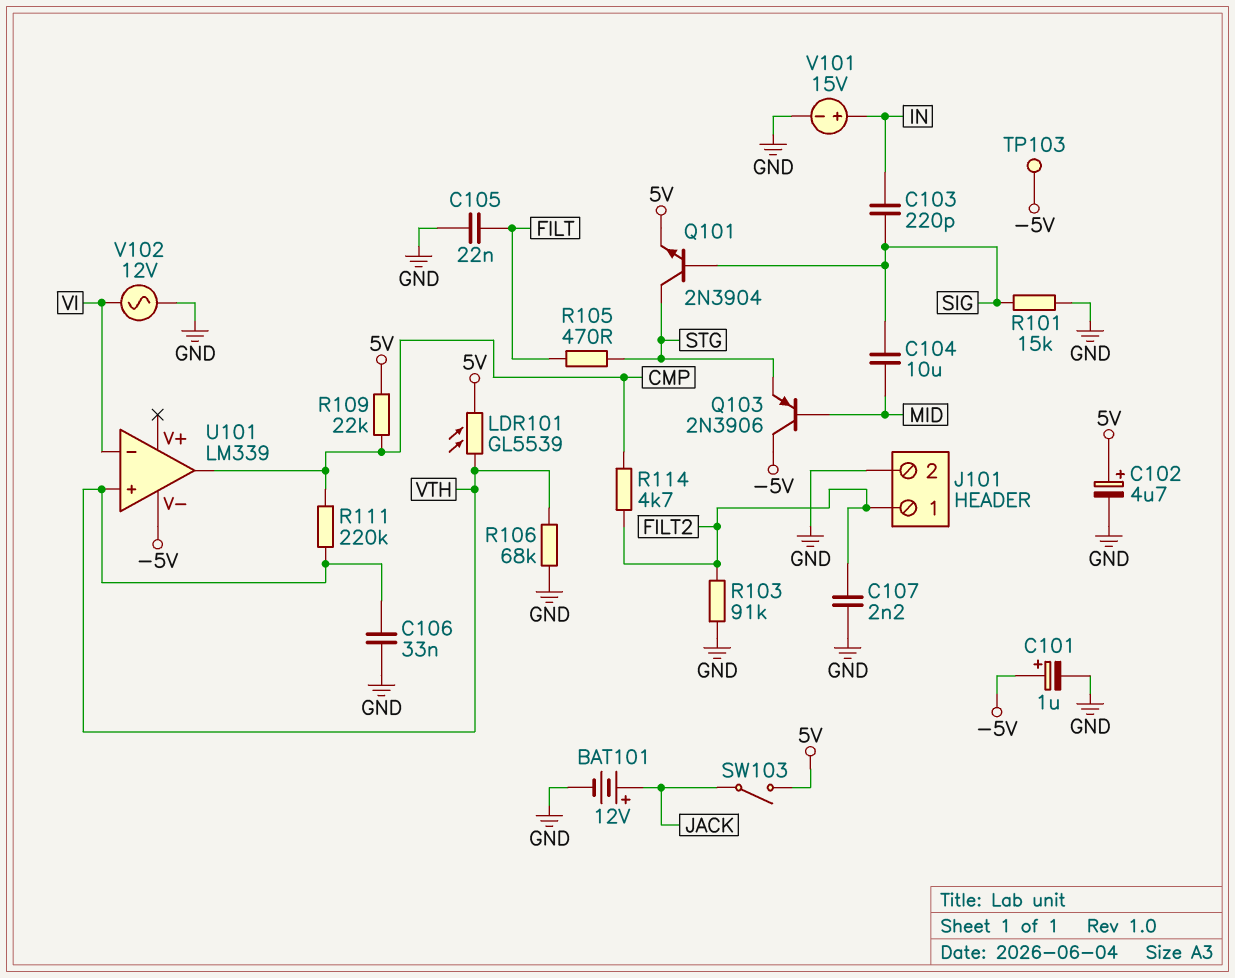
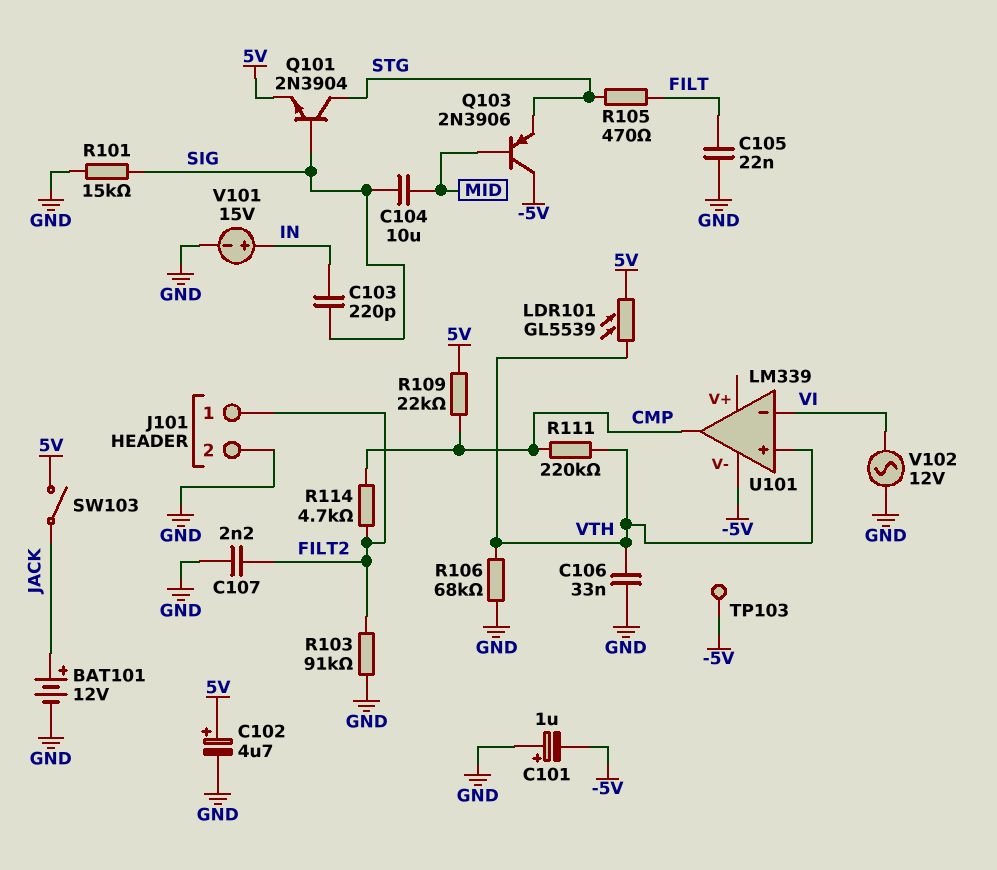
C101: 1uF (plus -5V, minus GND) -> 1uF (plus GND, minus -5V)

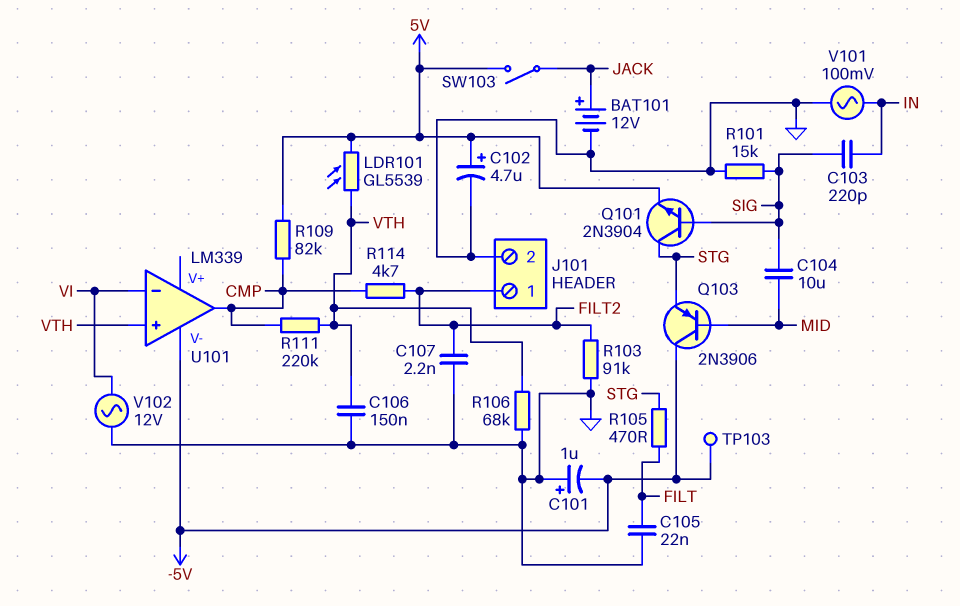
C106: 33nF (GND, VTH) -> 150nF (GND, VTH)
R109: 22k (5V, CMP) -> 82k (5V, CMP)
V101: 15V (plus IN, minus GND) -> AC 100mV (GND, IN)

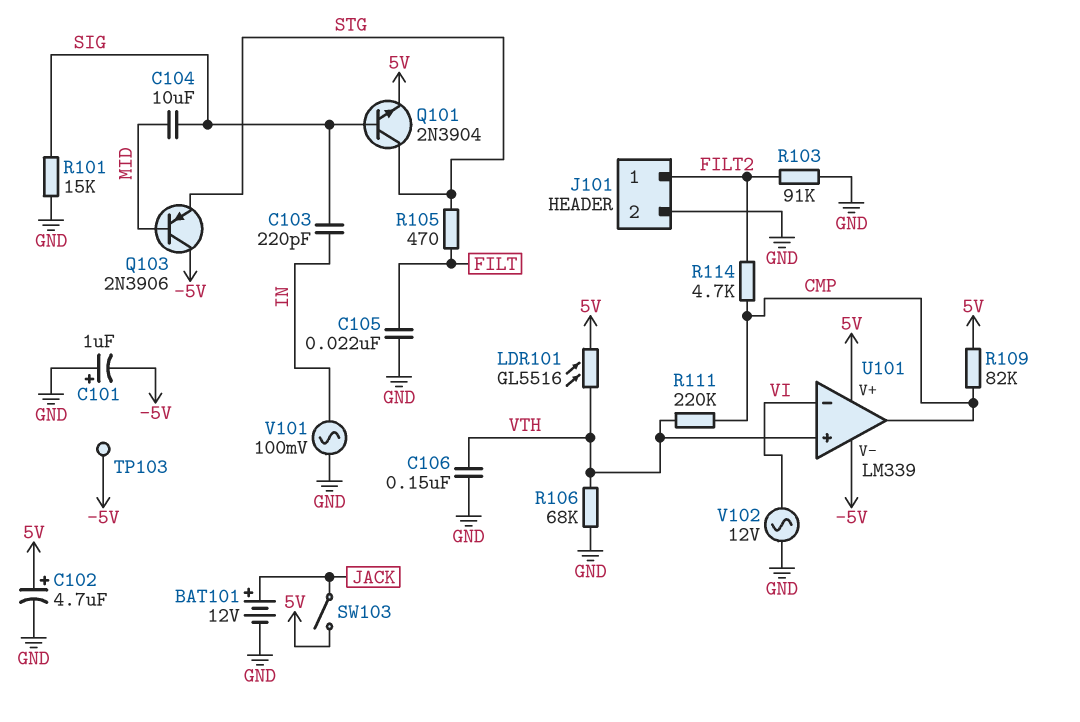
C107: 2.2nF (FILT2, GND) -> none
LDR101: GL5539 (5V, VTH) -> GL5516 (5V, VTH)
U101 pin V+: none -> 5V

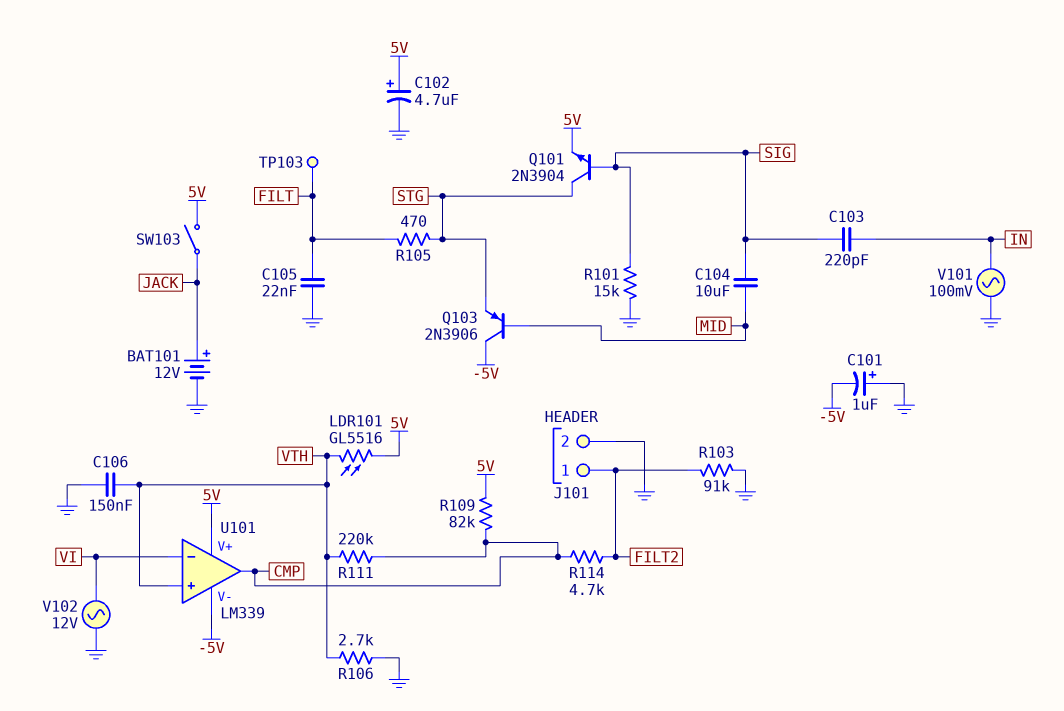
R106: 68k (GND, VTH) -> 2.7k (GND, VTH)
TP103: test point (-5V) -> test point (FILT)

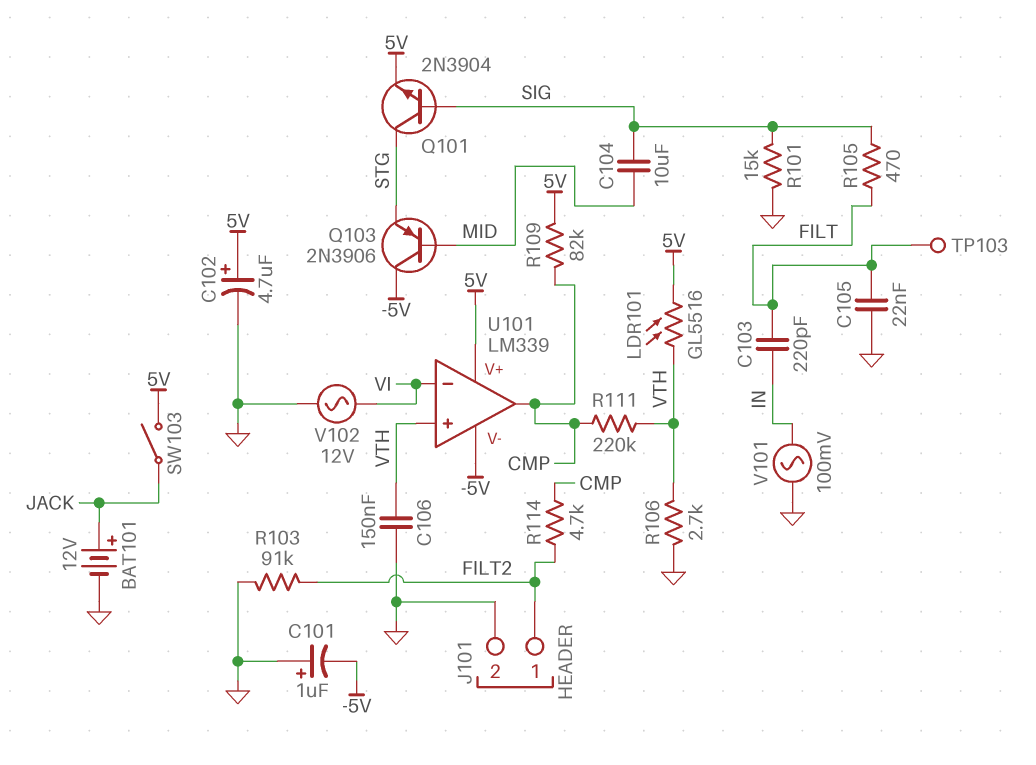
C103: 220pF (IN, SIG) -> 220pF (FILT, IN)
R105: 470 (FILT, STG) -> 470 (FILT, SIG)

